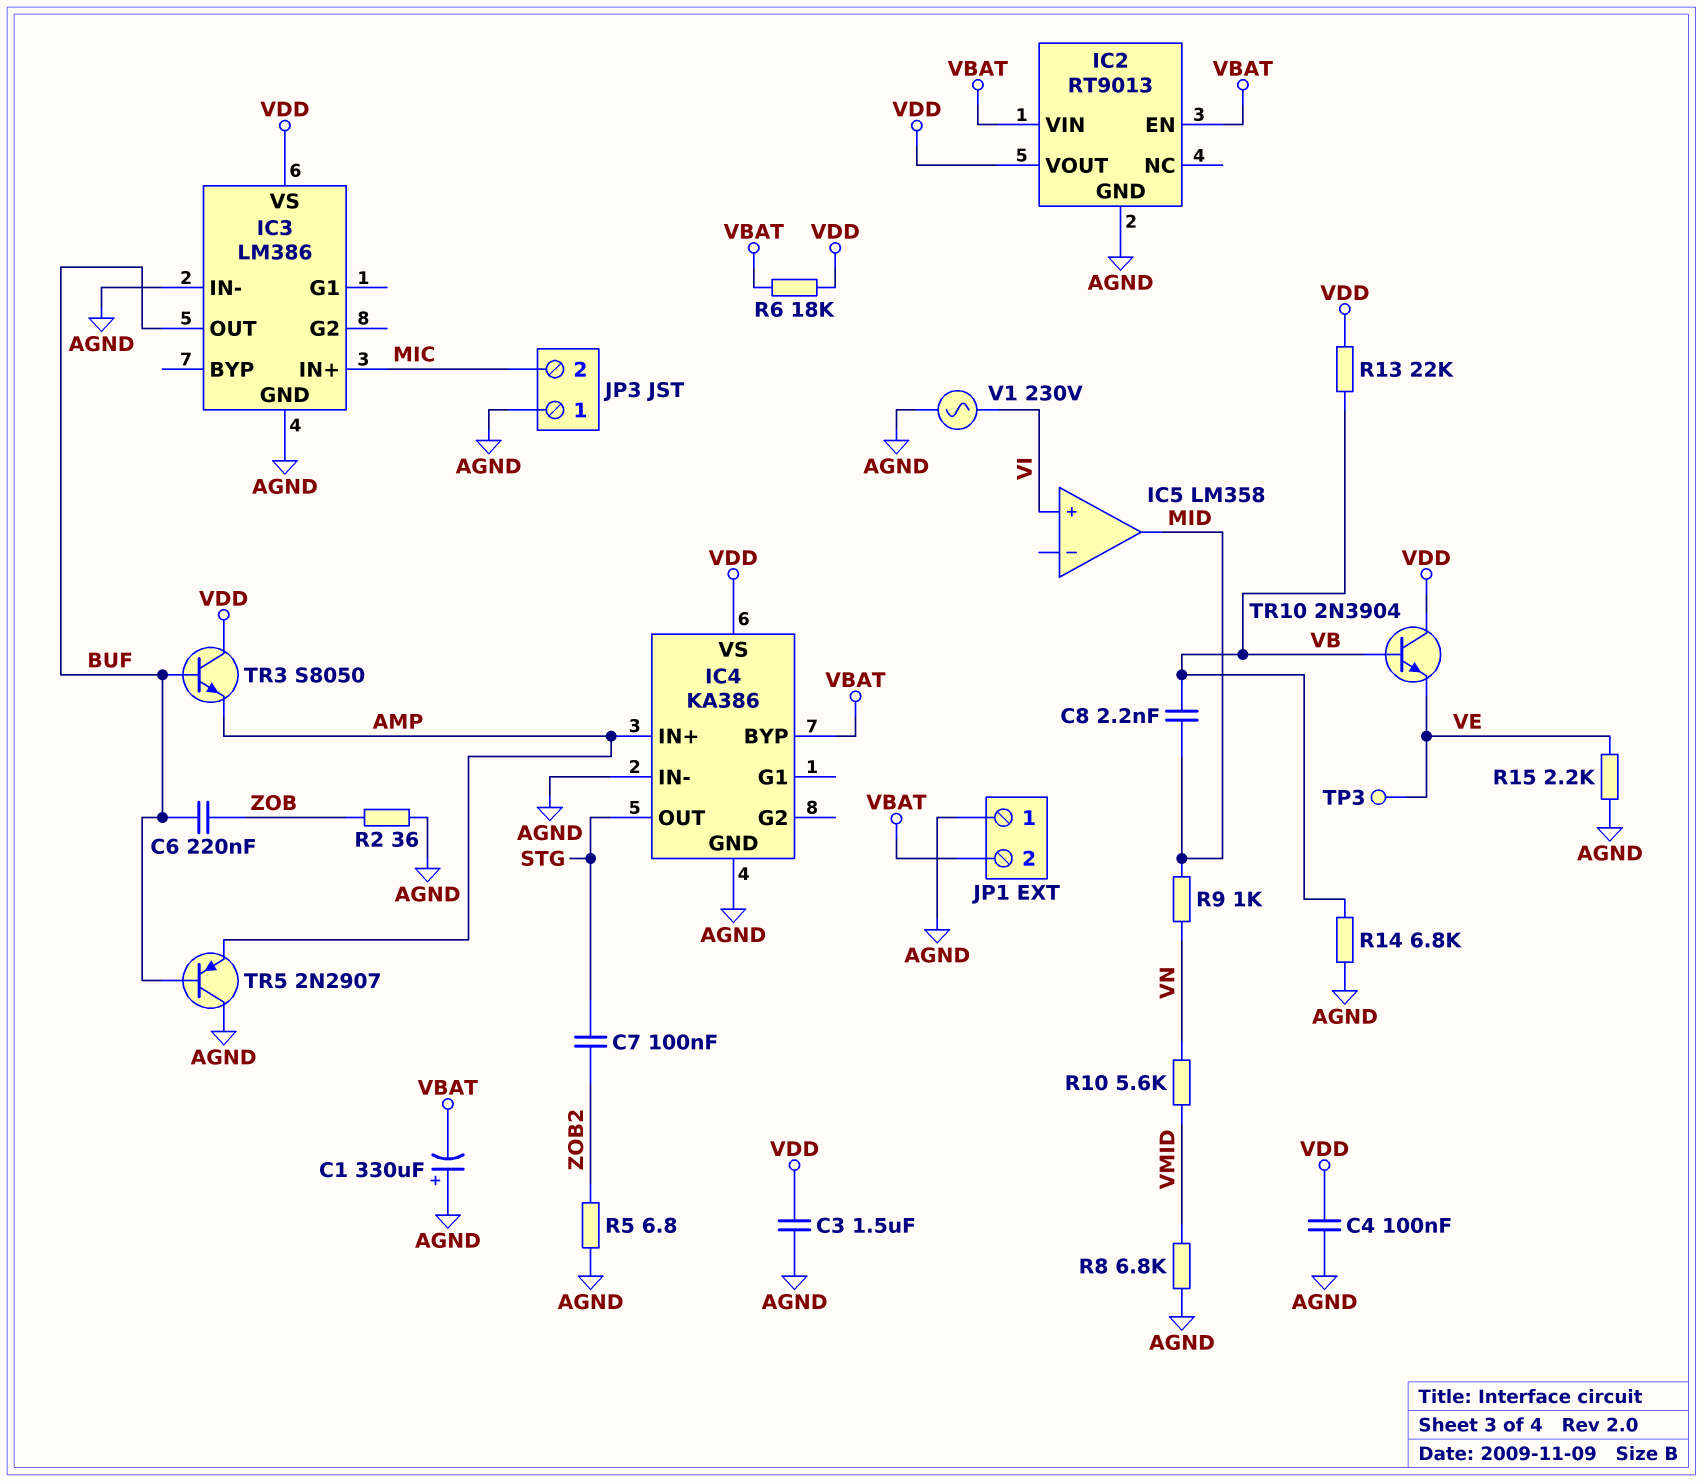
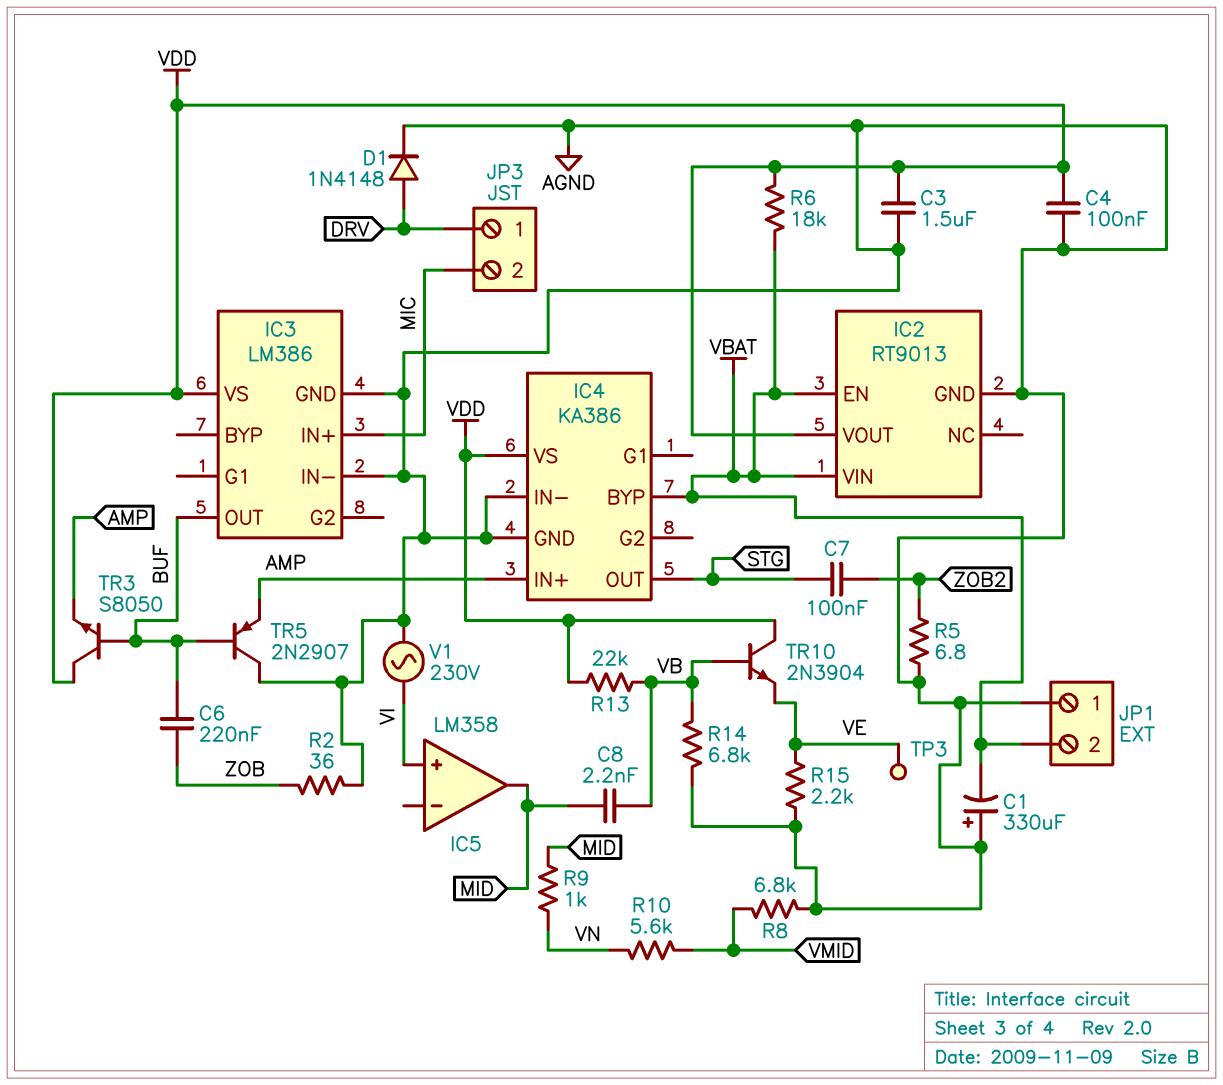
D1: none -> diode 1N4148 (A DRV, K AGND)
JP3 pin 1: AGND -> DRV

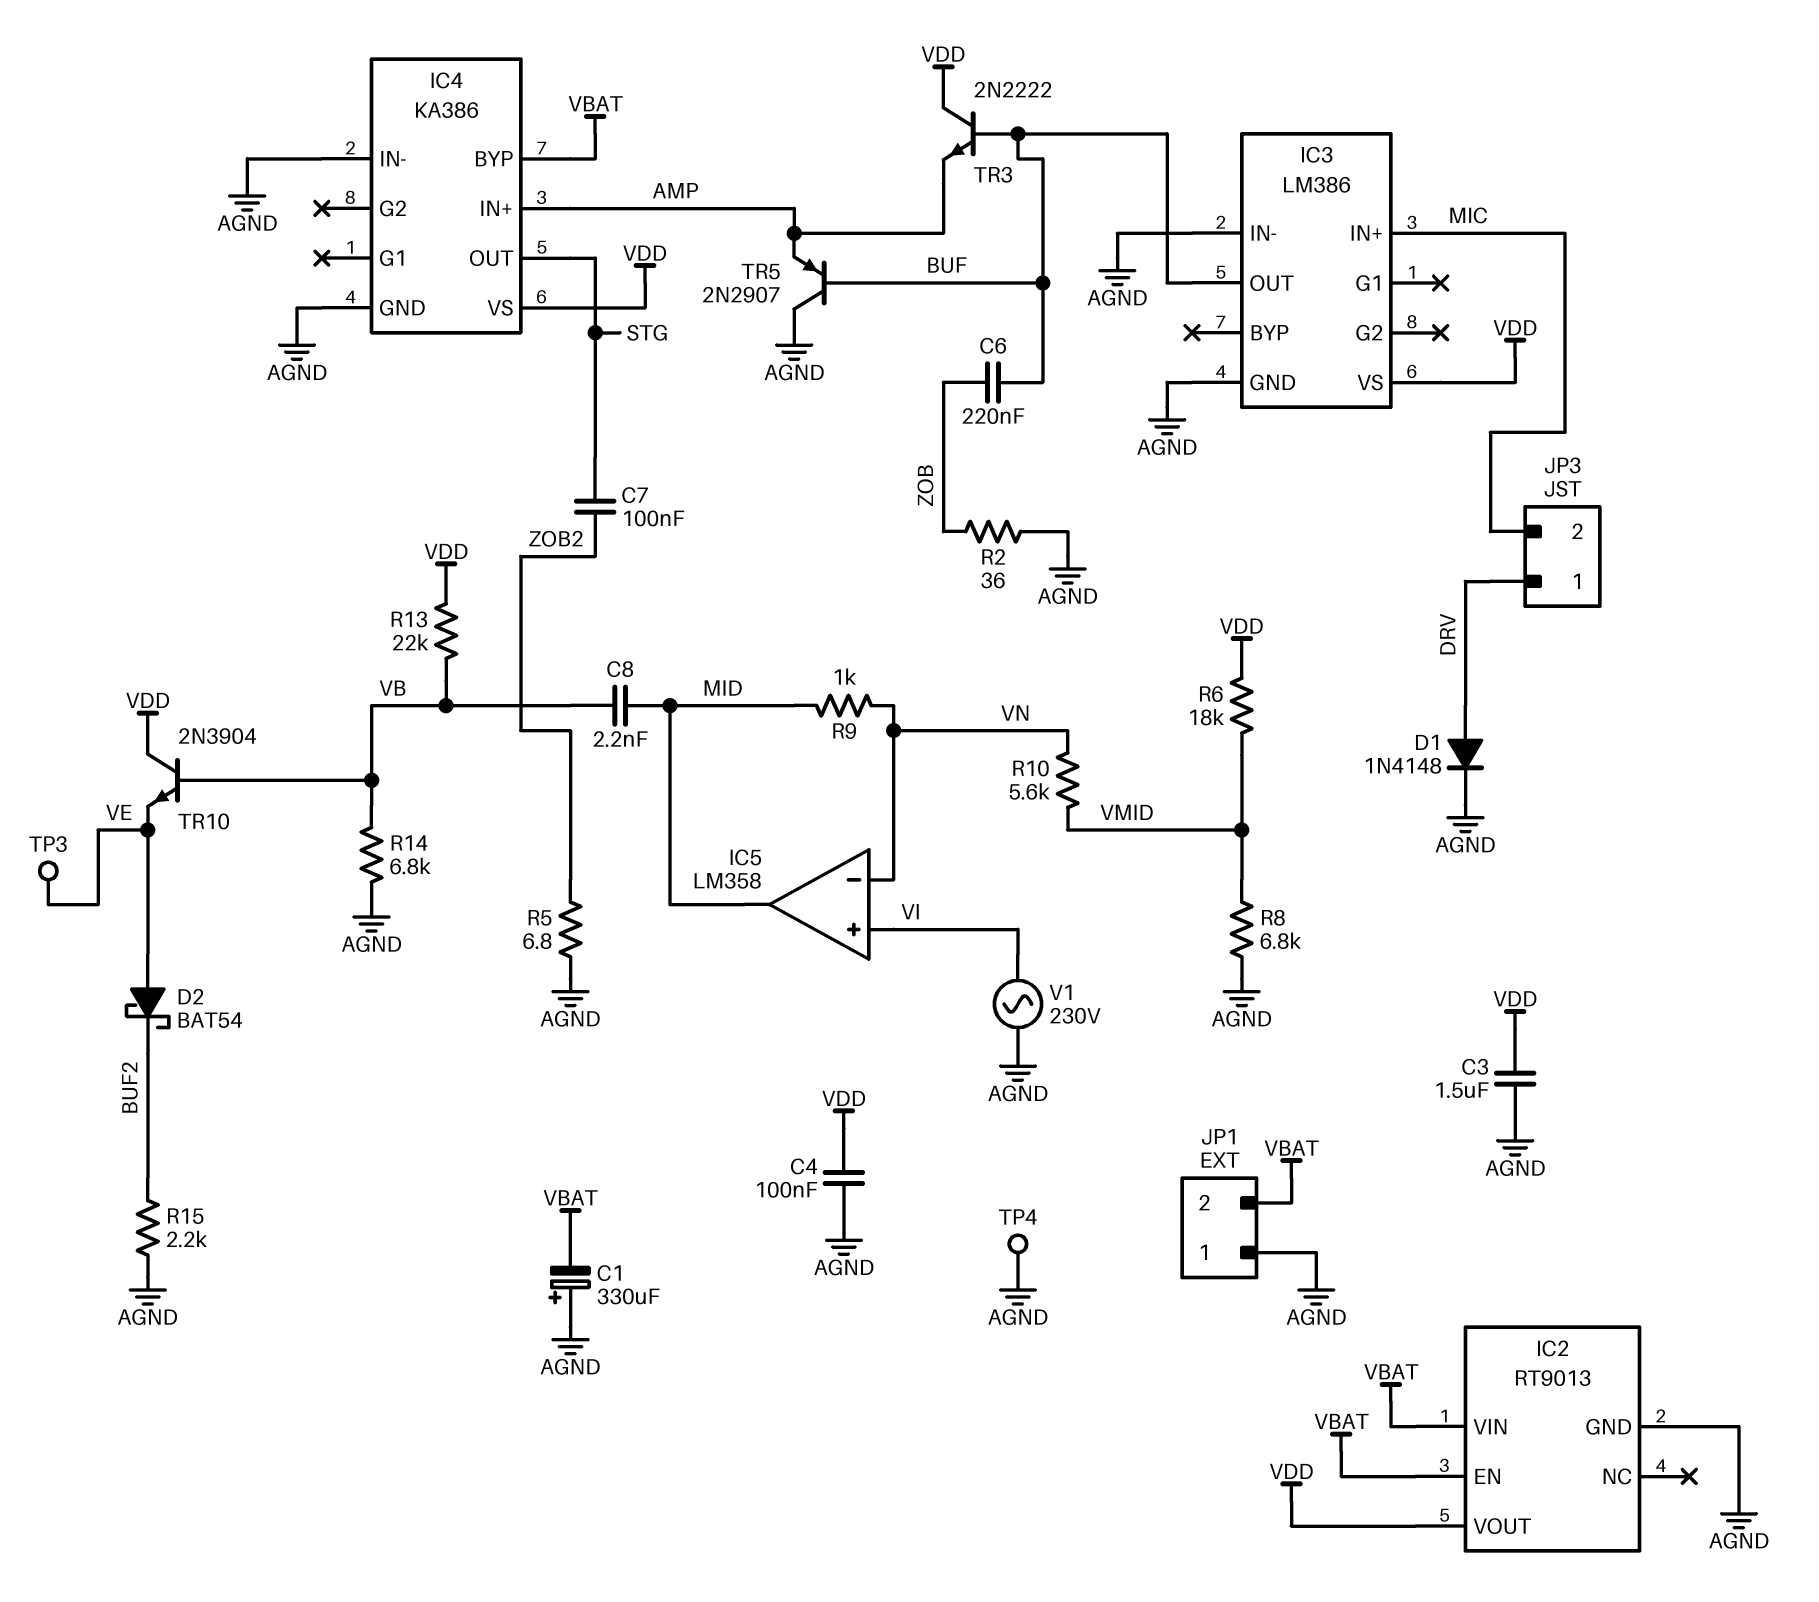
D2: none -> schottky BAT54 (A VE, K BUF2)
IC5 pin in-: none -> VN
R6: 18k (VBAT, VDD) -> 18k (VDD, VMID)
R15: 2.2k (AGND, VE) -> 2.2k (AGND, BUF2)
TP4: none -> test point (AGND)
TR3: NPN S8050 (B BUF, C VDD, E AMP) -> NPN 2N2222 (B BUF, C VDD, E AMP)

